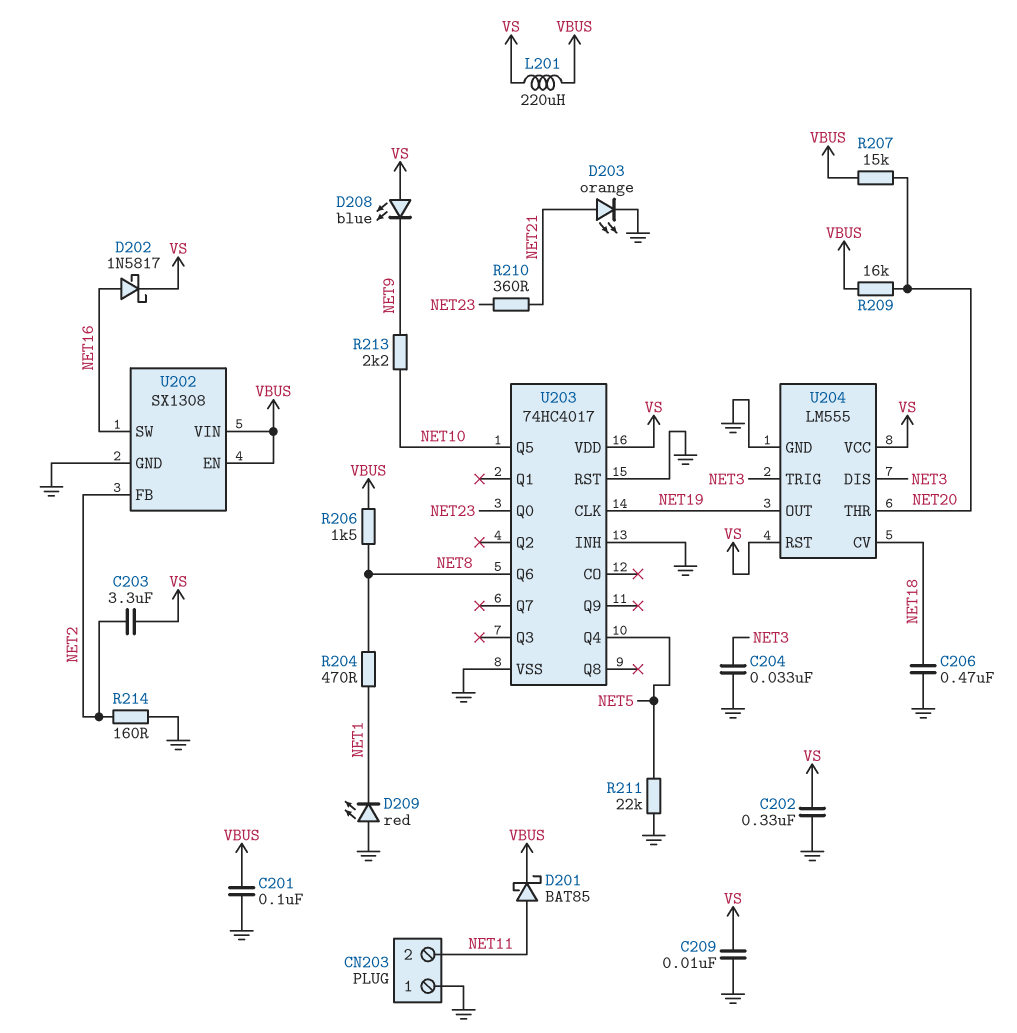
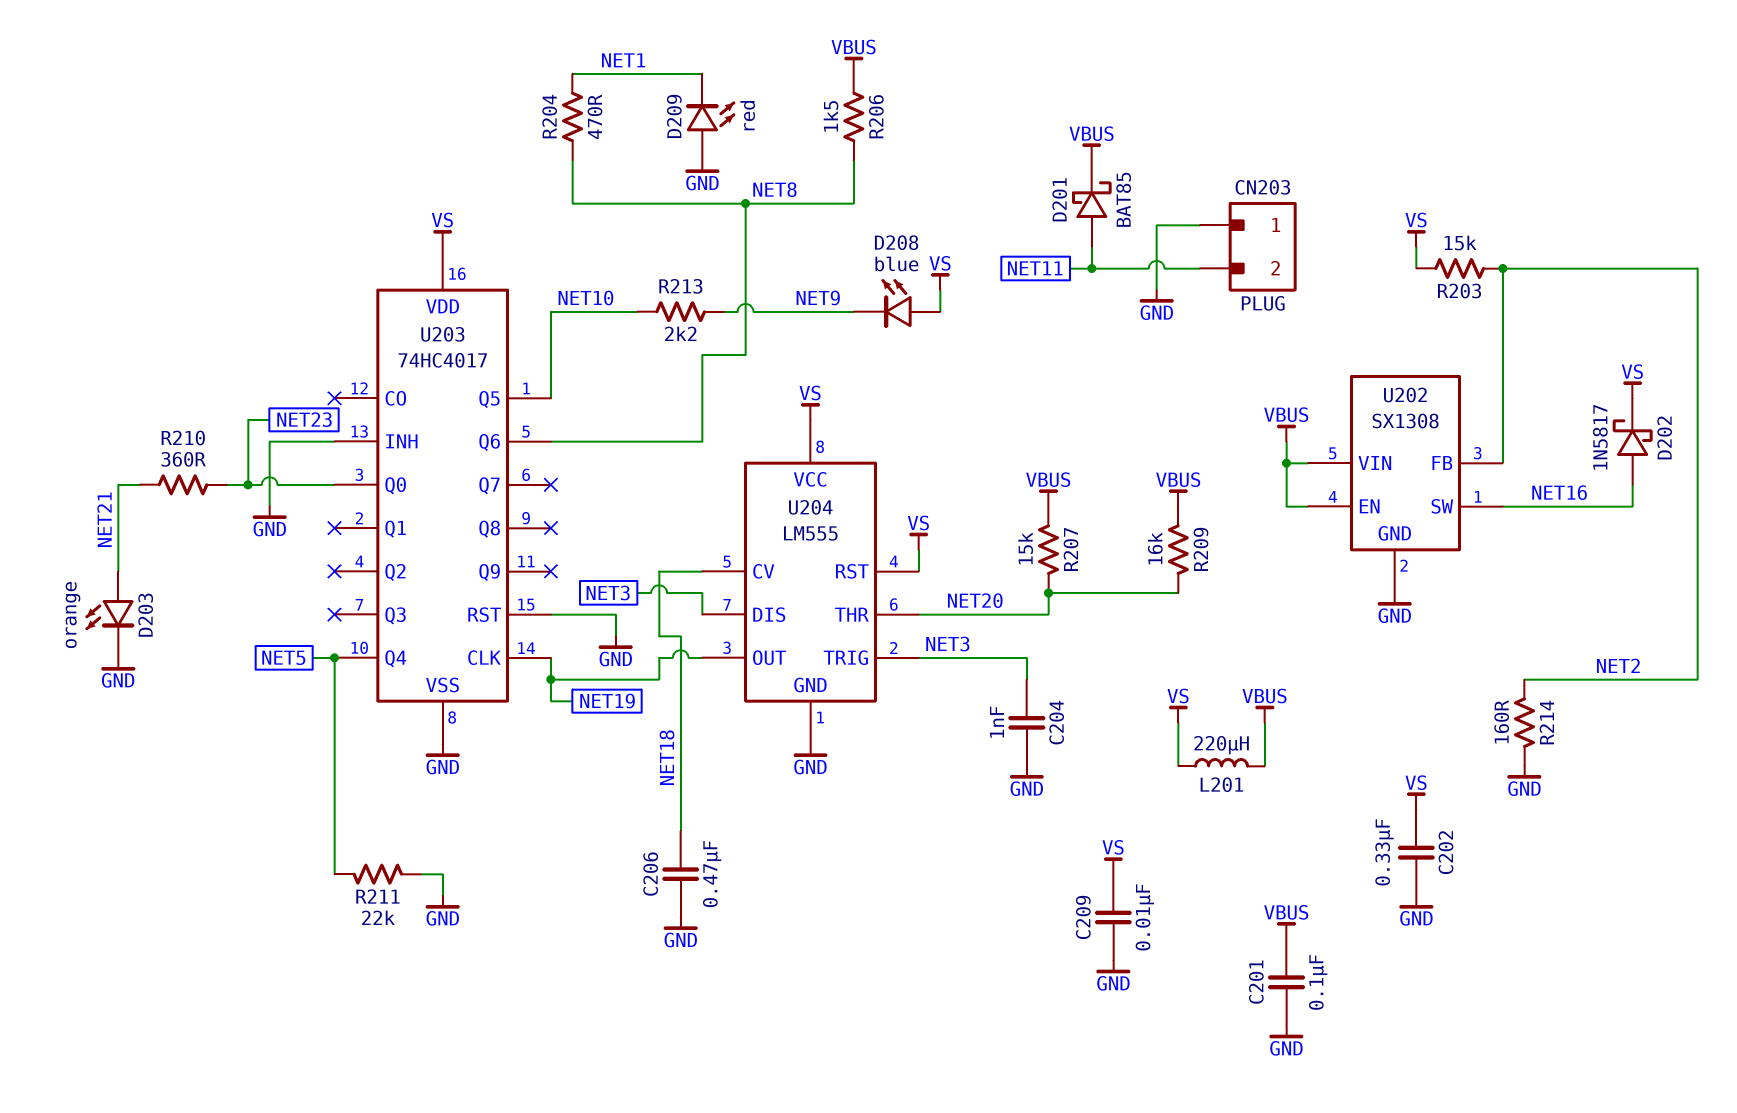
C203: 3.3uF (NET2, VS) -> none
C204: 33nF (GND, NET3) -> 1nF (GND, NET3)
R203: none -> 15k (NET2, VS)

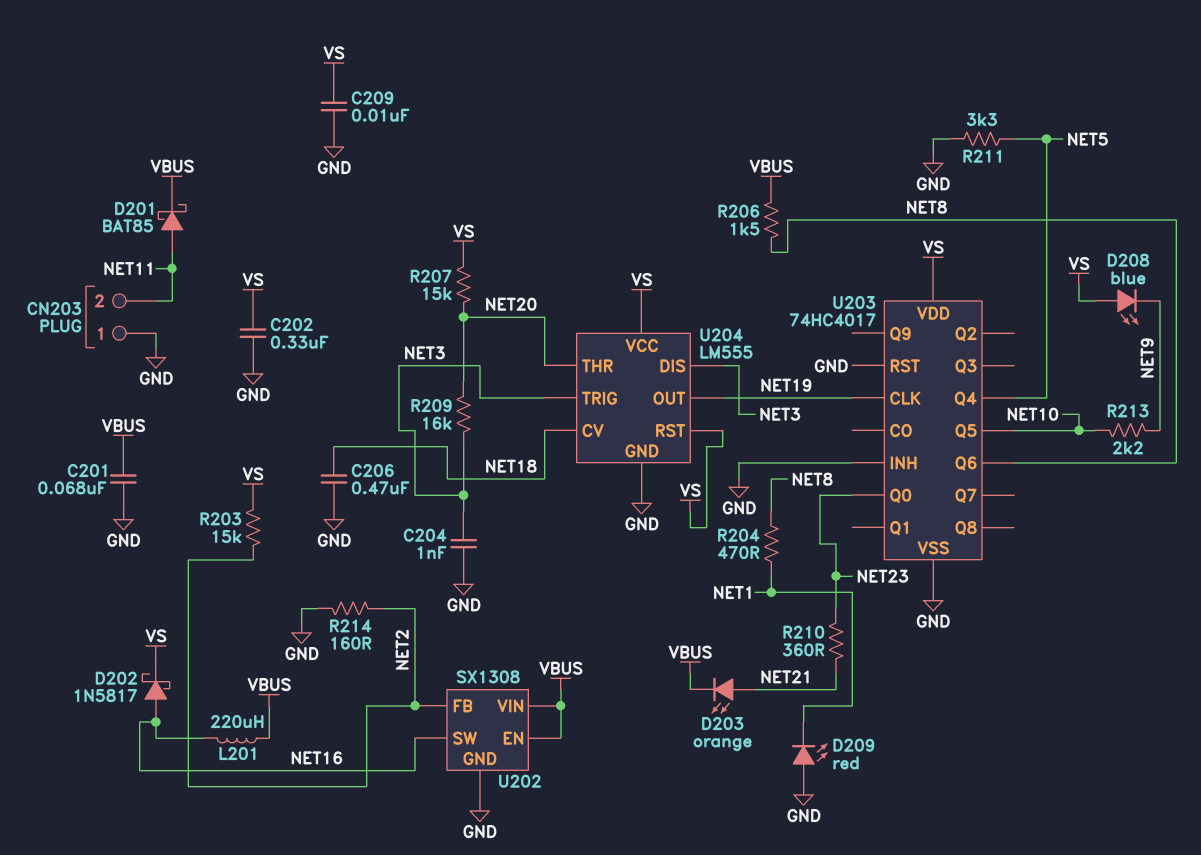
C201: 100nF (GND, VBUS) -> 68nF (GND, VBUS)
D203: LED orange (A NET21, K GND) -> LED orange (A NET21, K VBUS)
L201: 220uH (VBUS, VS) -> 220uH (NET16, VBUS)
R207: 15k (NET20, VBUS) -> 15k (NET20, VS)
R209: 16k (NET20, VBUS) -> 16k (NET3, NET20)
R211: 22k (GND, NET5) -> 3.3k (GND, NET5)

